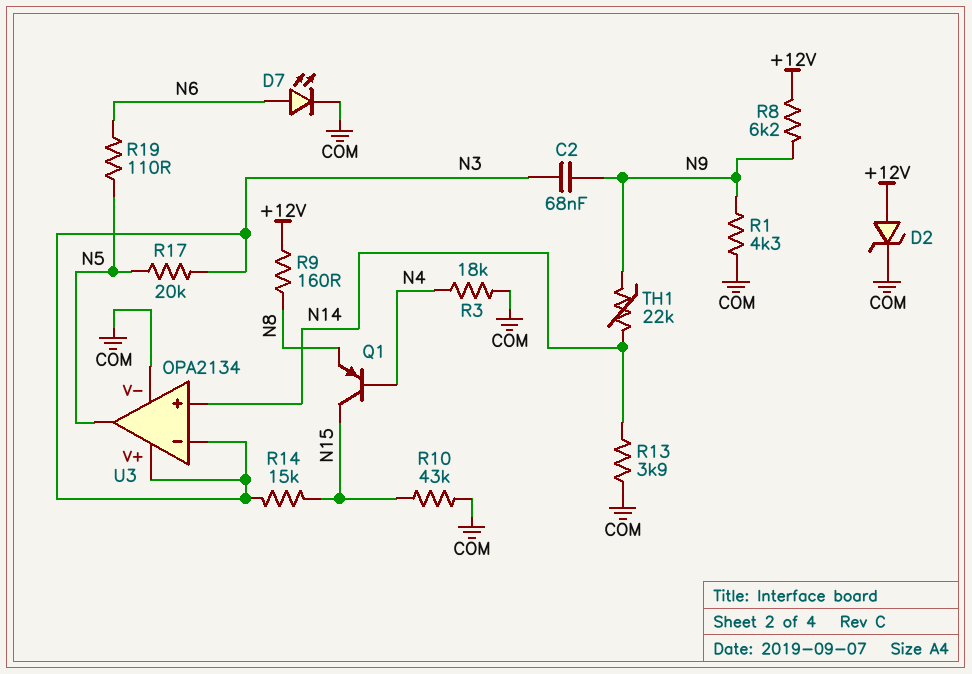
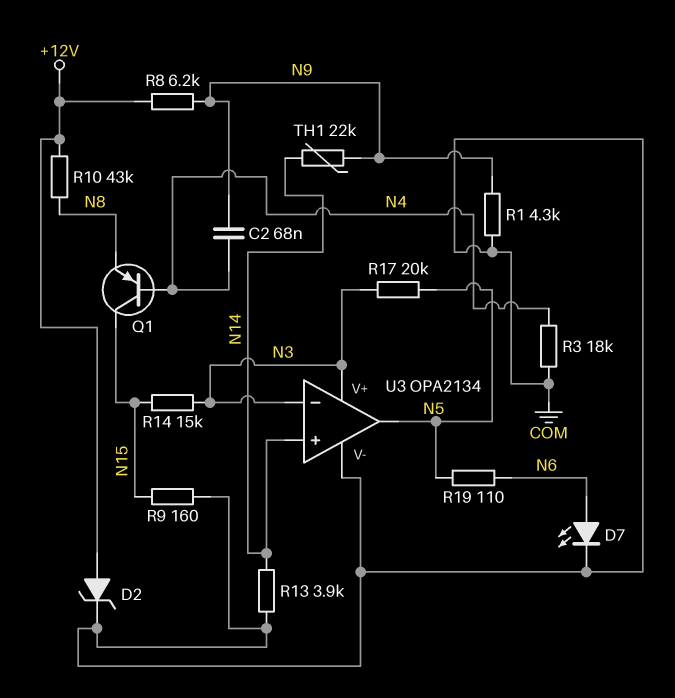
C2: 68nF (N3, N9) -> 68nF (N4, N9)
R9: 160 (+12V, N8) -> 160 (COM, N15)
R10: 43k (COM, N15) -> 43k (+12V, N8)

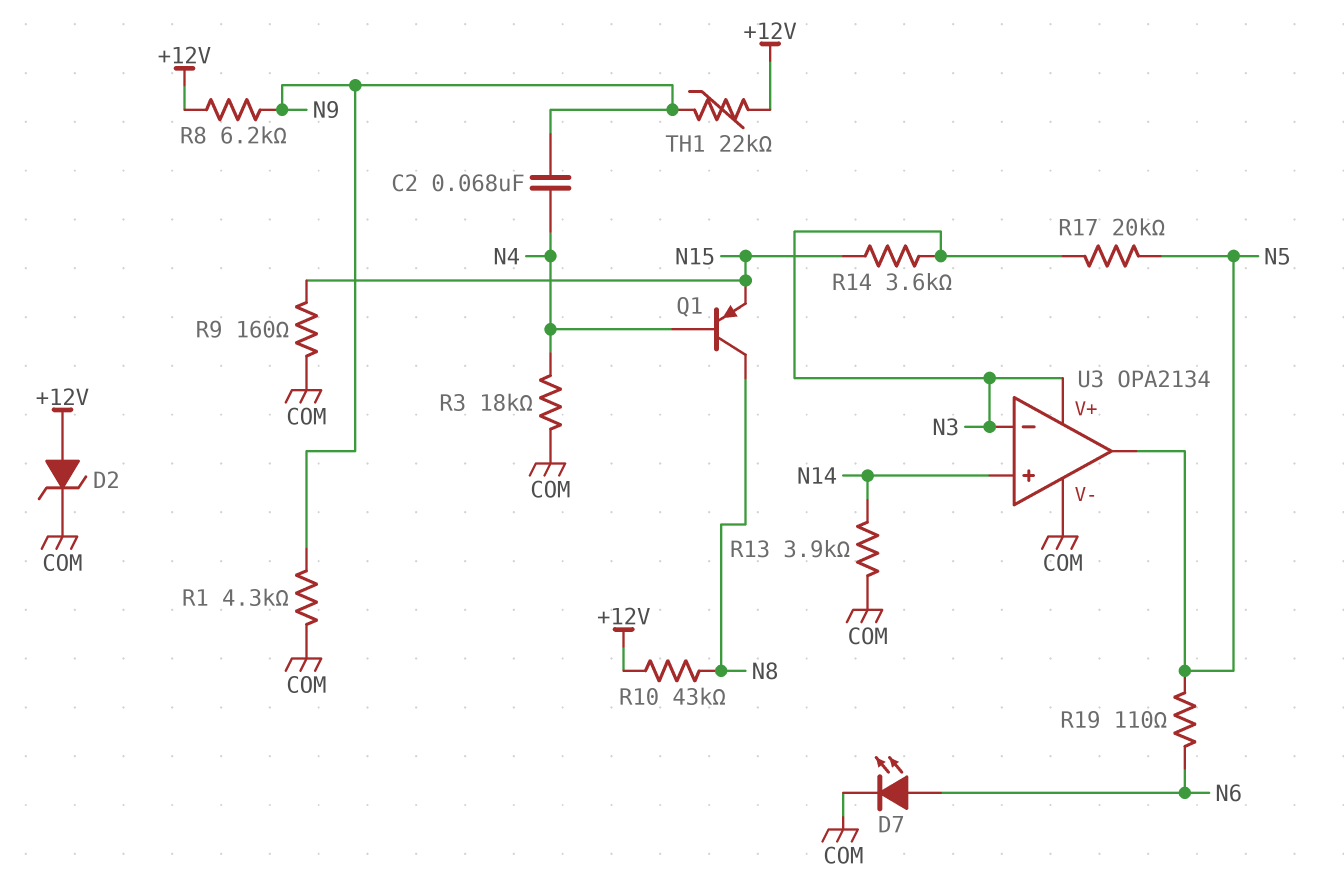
Q1: PNP (B N4, C N15, E N8) -> PNP (B N4, C N8, E N15)
R14: 15k (N3, N15) -> 3.6k (N3, N15)
TH1: 22k (N9, N14) -> 22k (+12V, N9)

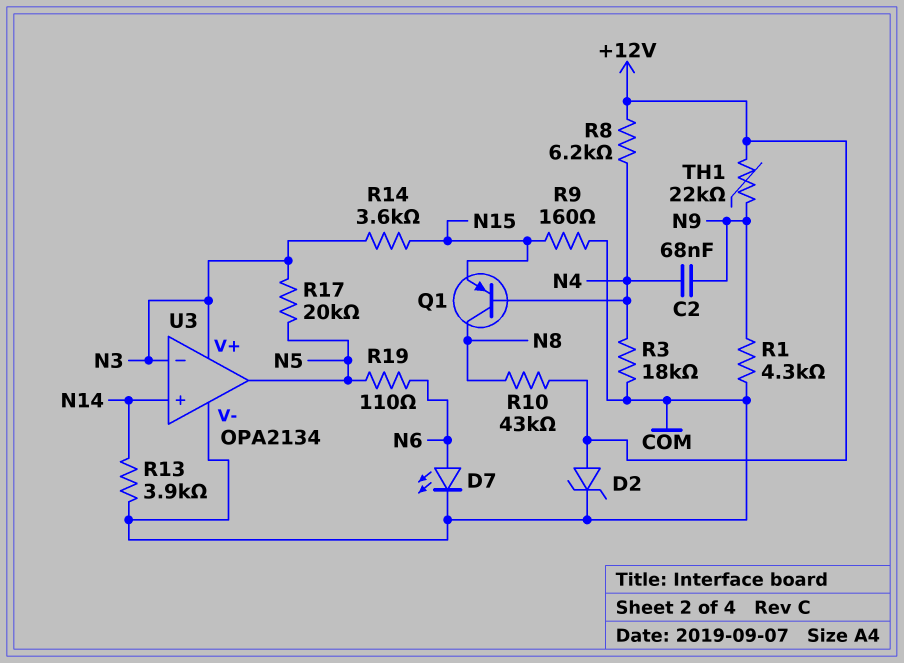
R8: 6.2k (+12V, N9) -> 6.2k (+12V, N4)

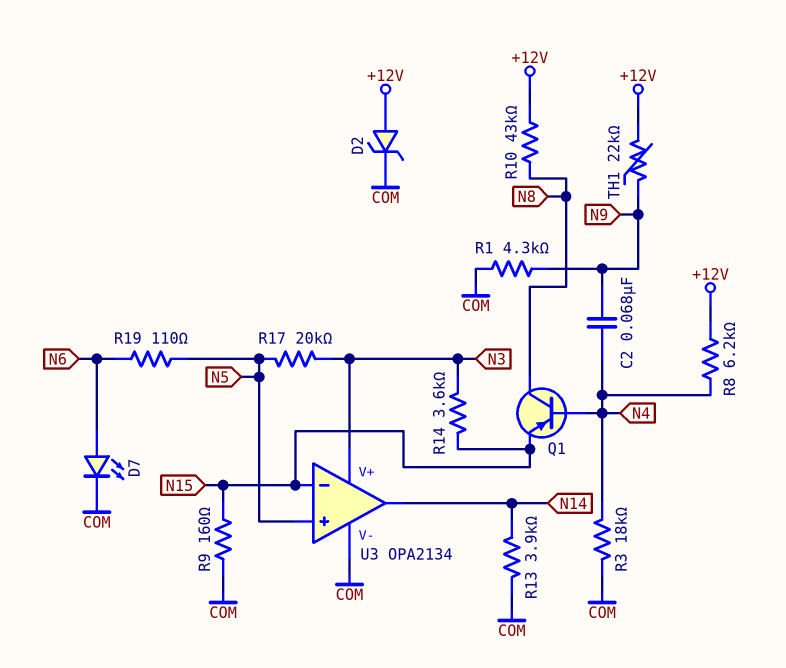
U3 pin in+: N14 -> N5
U3 pin in-: N3 -> N15
U3 pin out: N5 -> N14

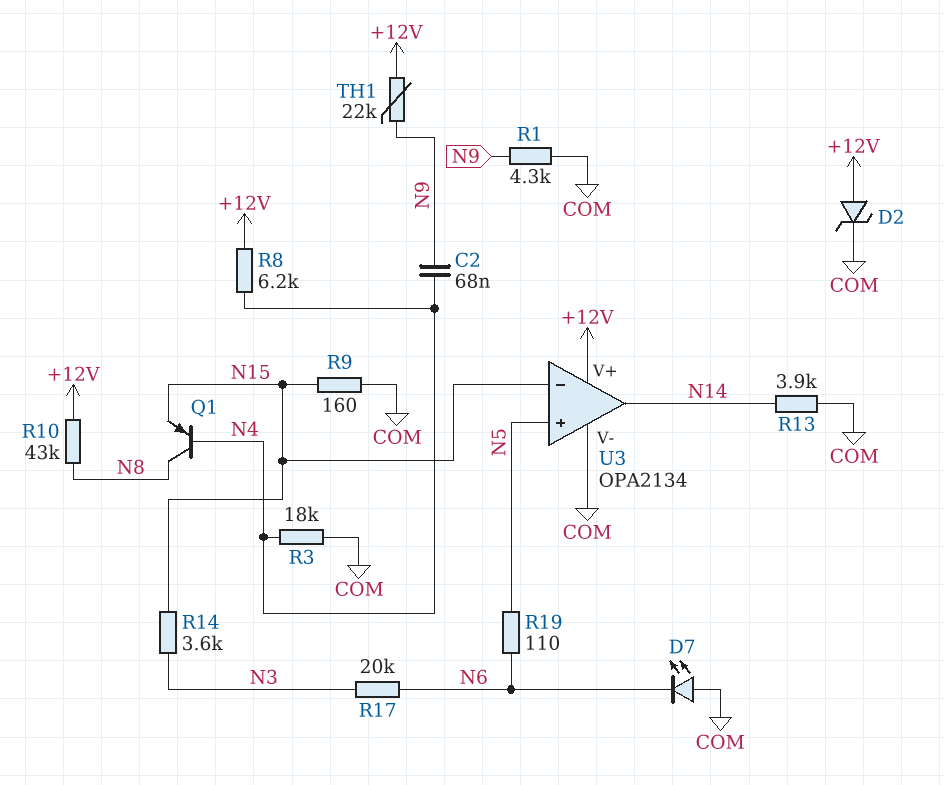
D7: LED (A N6, K COM) -> LED (A COM, K N6)
R17: 20k (N3, N5) -> 20k (N3, N6)
U3 pin V+: N3 -> +12V

